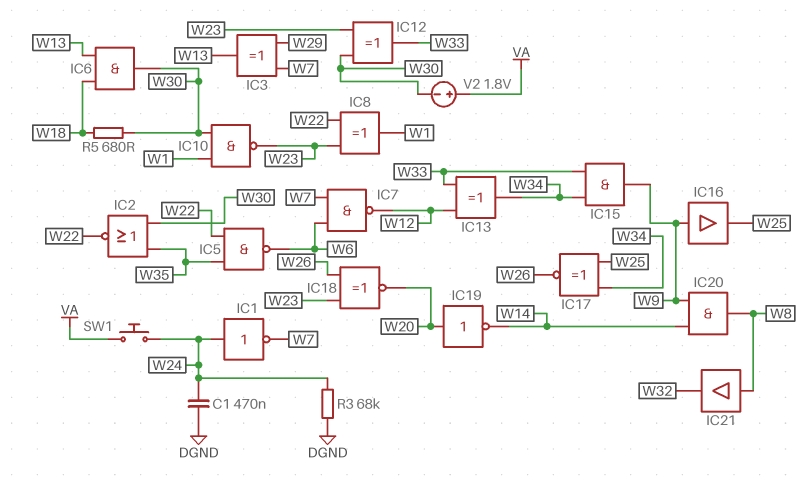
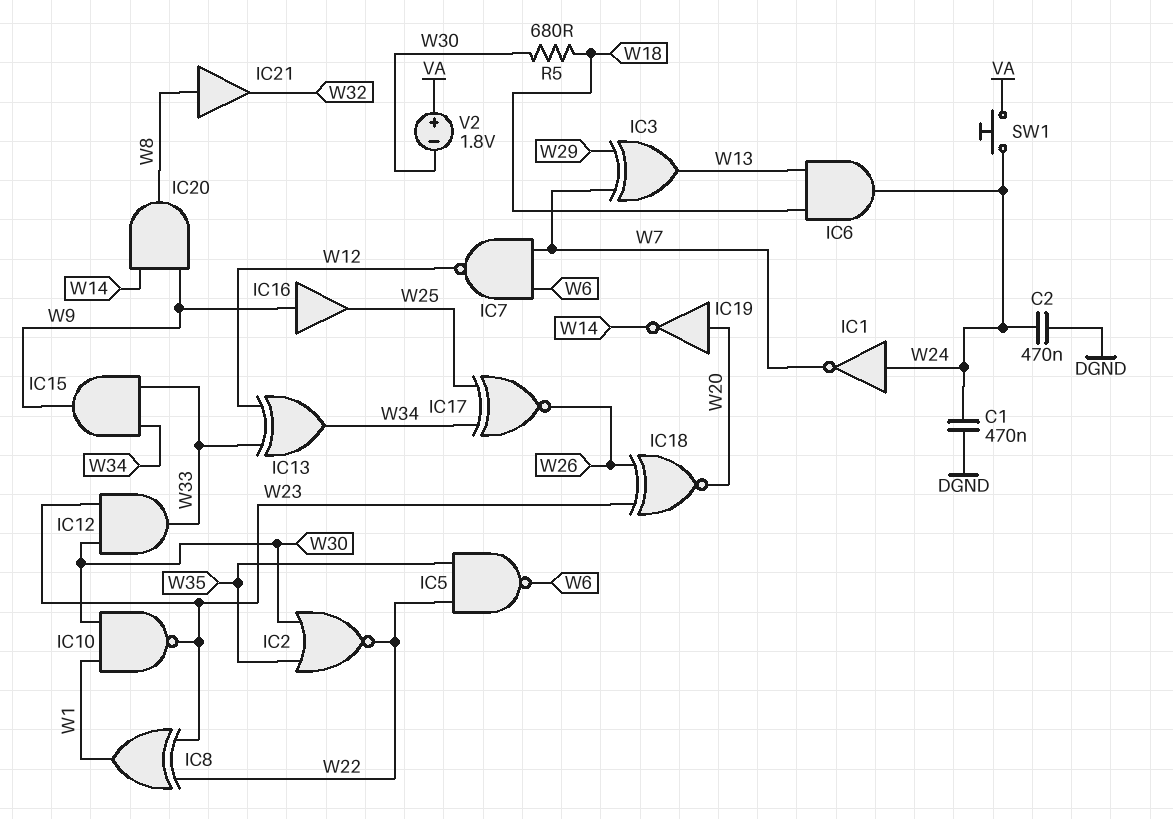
C2: none -> 470nF (DGND, W24)
IC6: AND (in W13, in W18, out W30) -> AND (in W13, in W18, out W24)
IC12: XOR (in W23, in W30, out W33) -> AND (in W23, in W30, out W33)
R3: 68k (DGND, W24) -> none

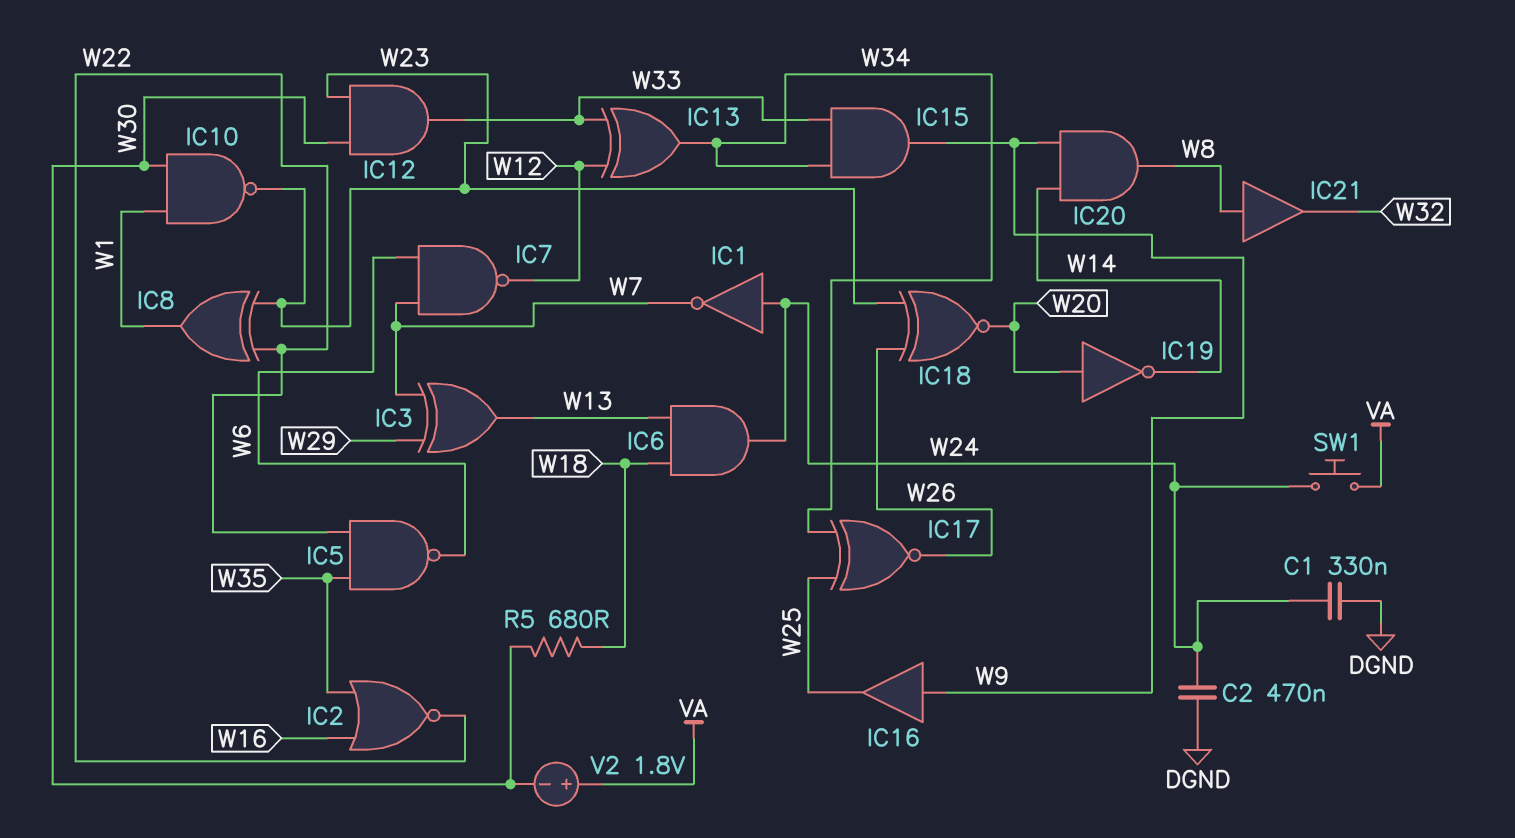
C1: 470nF (DGND, W24) -> 330nF (DGND, W24)
IC2: NOR (in W30, in W35, out W22) -> NOR (in W16, in W35, out W22)

